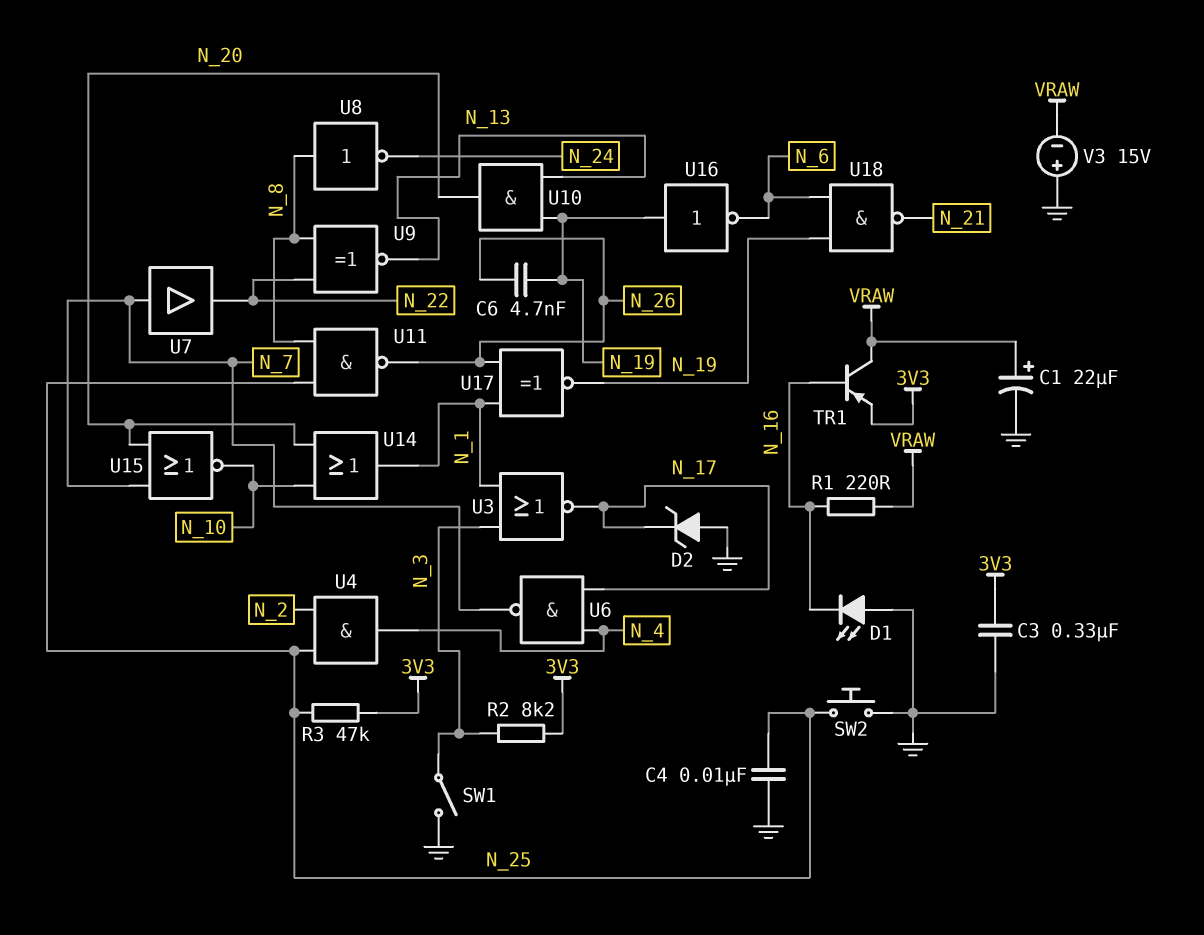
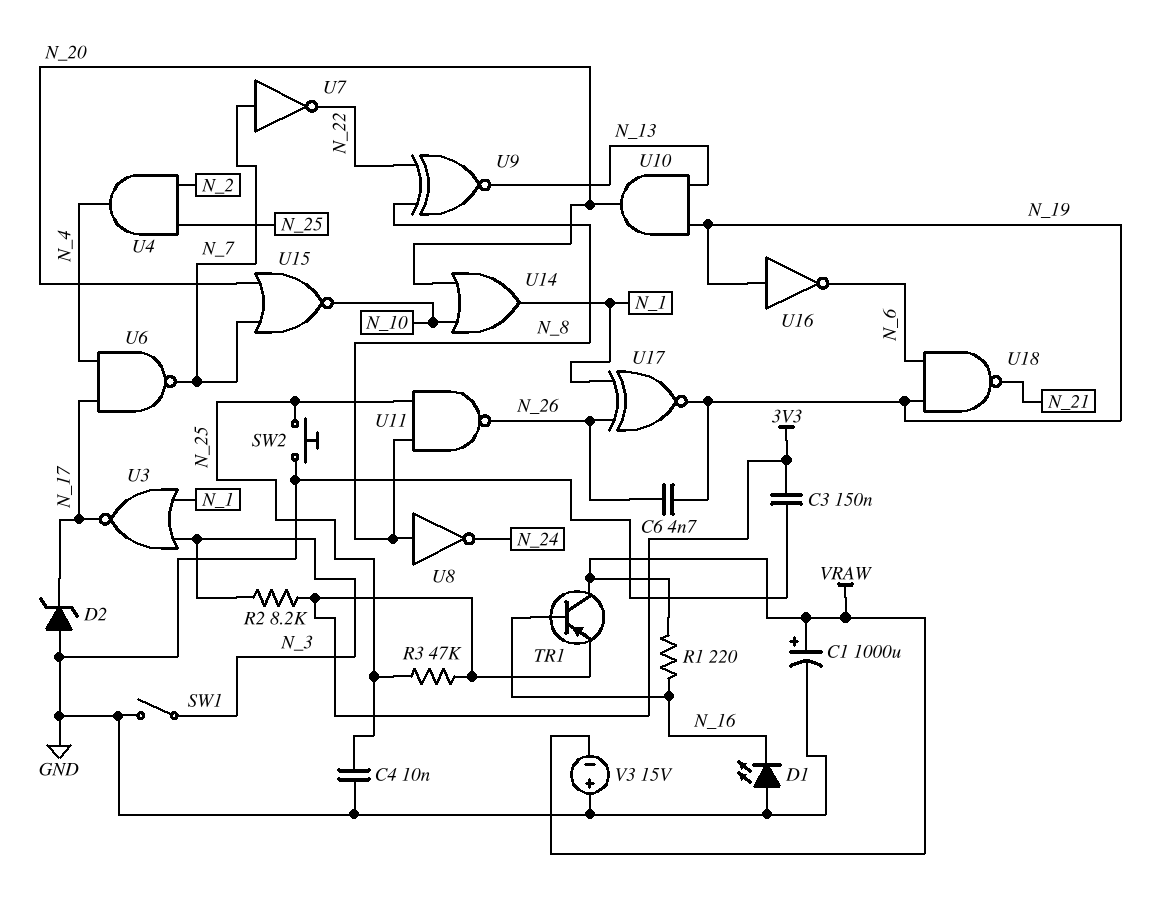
C1: 22uF (plus VRAW, minus GND) -> 1000uF (plus VRAW, minus GND)
C3: 330nF (3V3, GND) -> 150nF (3V3, GND)
U7: buffer (in N_7, out N_22) -> NOT (in N_7, out N_22)

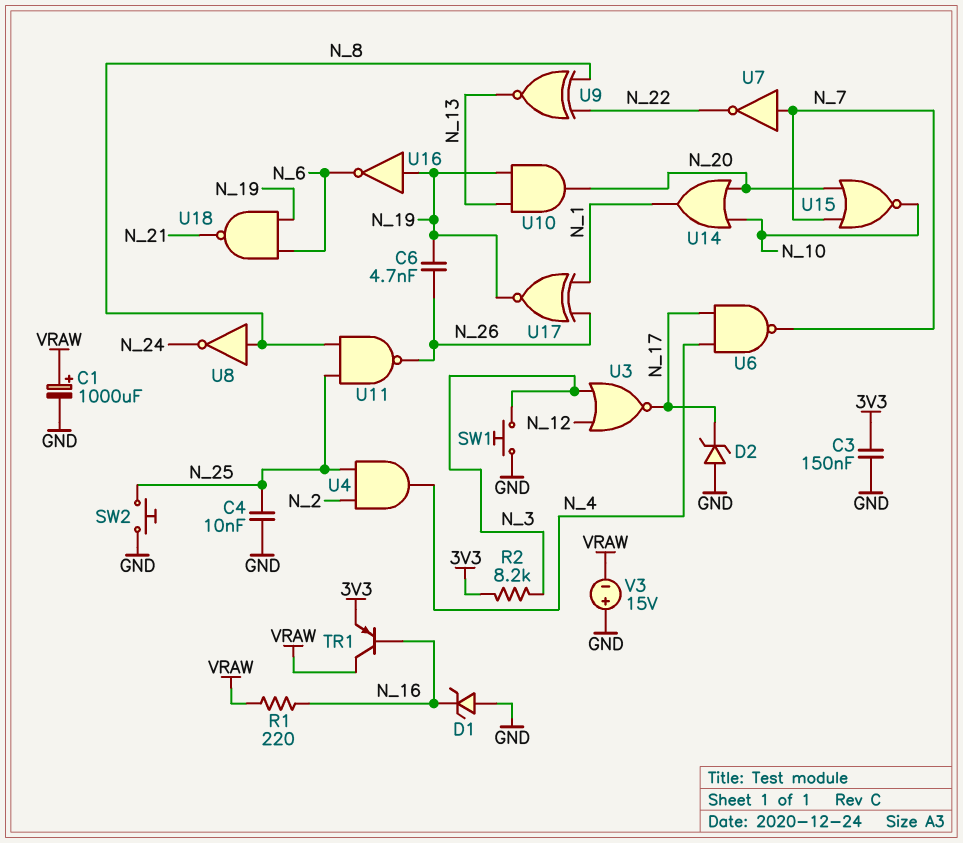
D1: LED (A GND, K N_16) -> zener (A GND, K N_16)
R3: 47k (3V3, N_25) -> none
SW1: switch (GND, N_3) -> button (GND, N_3)
U3: NOR (in N_1, in N_3, out N_17) -> NOR (in N_3, in N_12, out N_17)

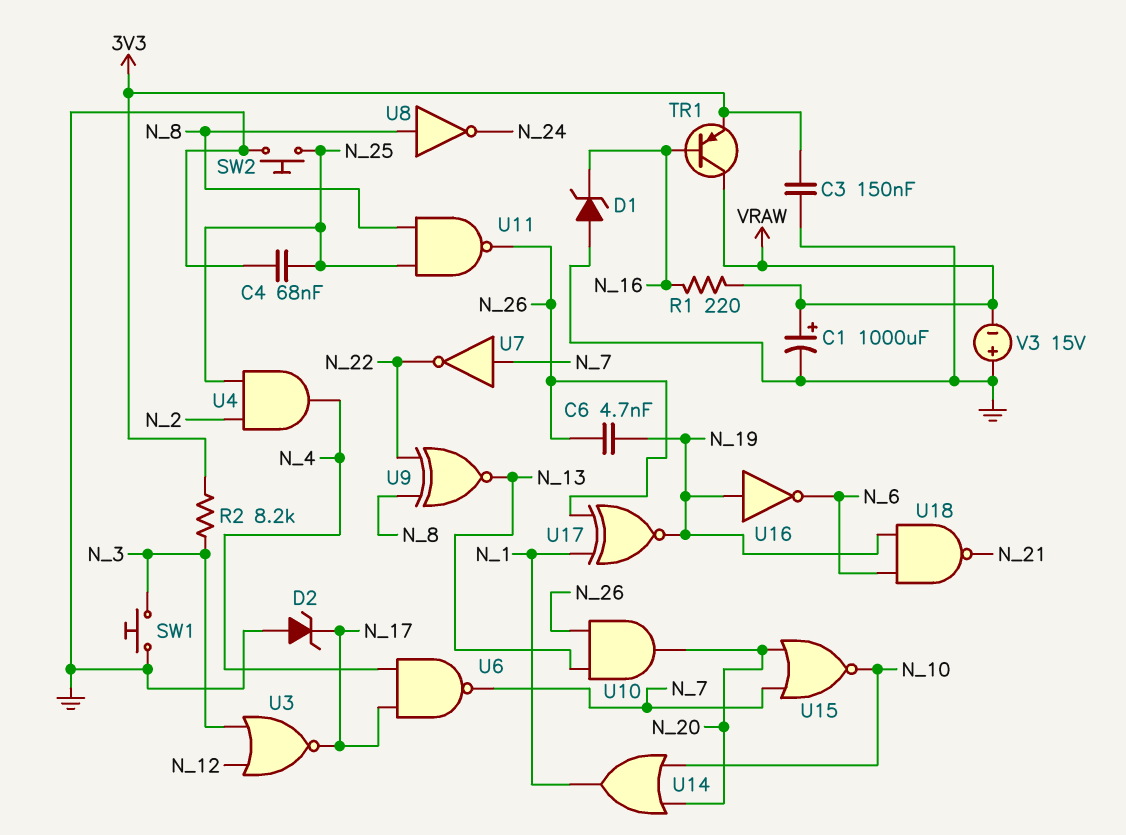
C4: 10nF (GND, N_25) -> 68nF (GND, N_25)
U10: AND (in N_13, in N_19, out N_20) -> AND (in N_13, in N_26, out N_20)

